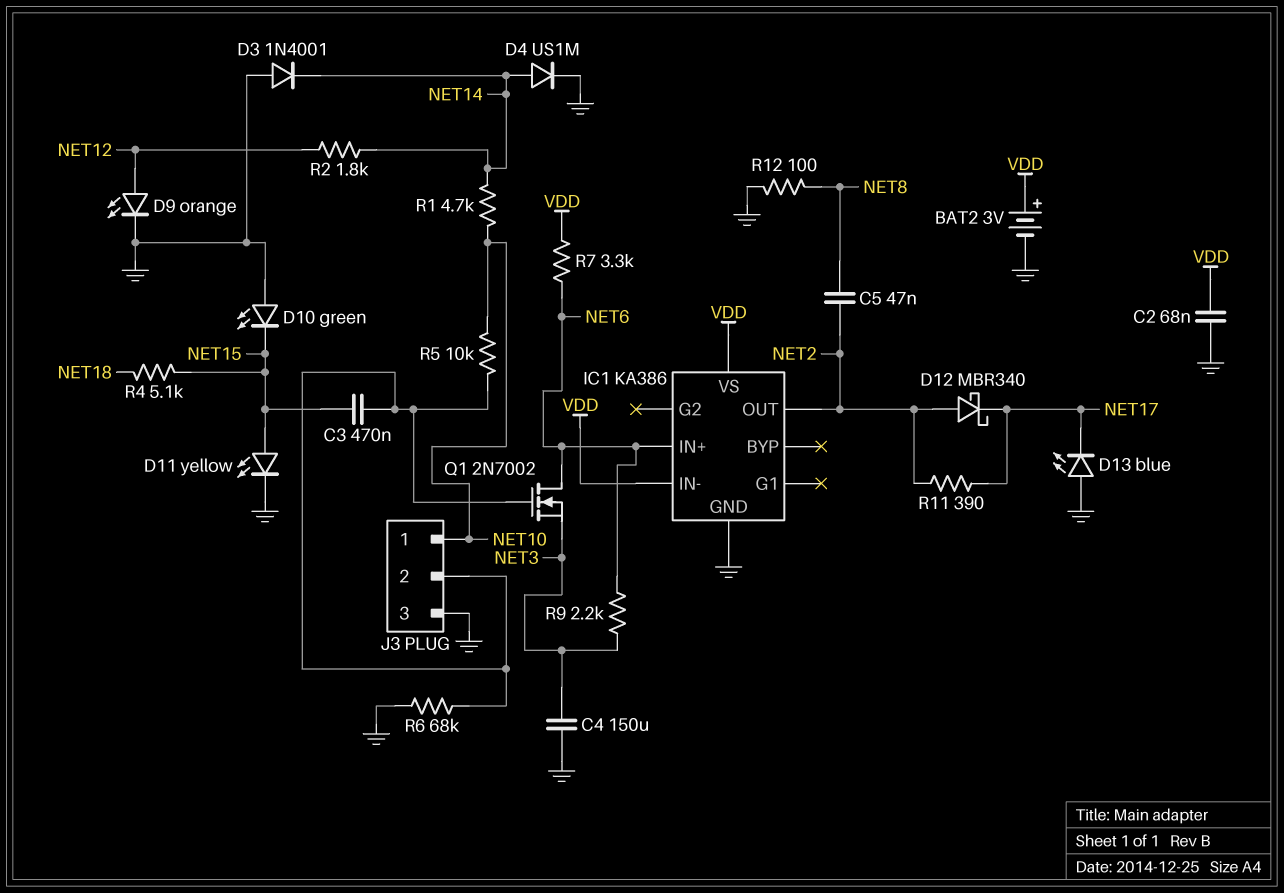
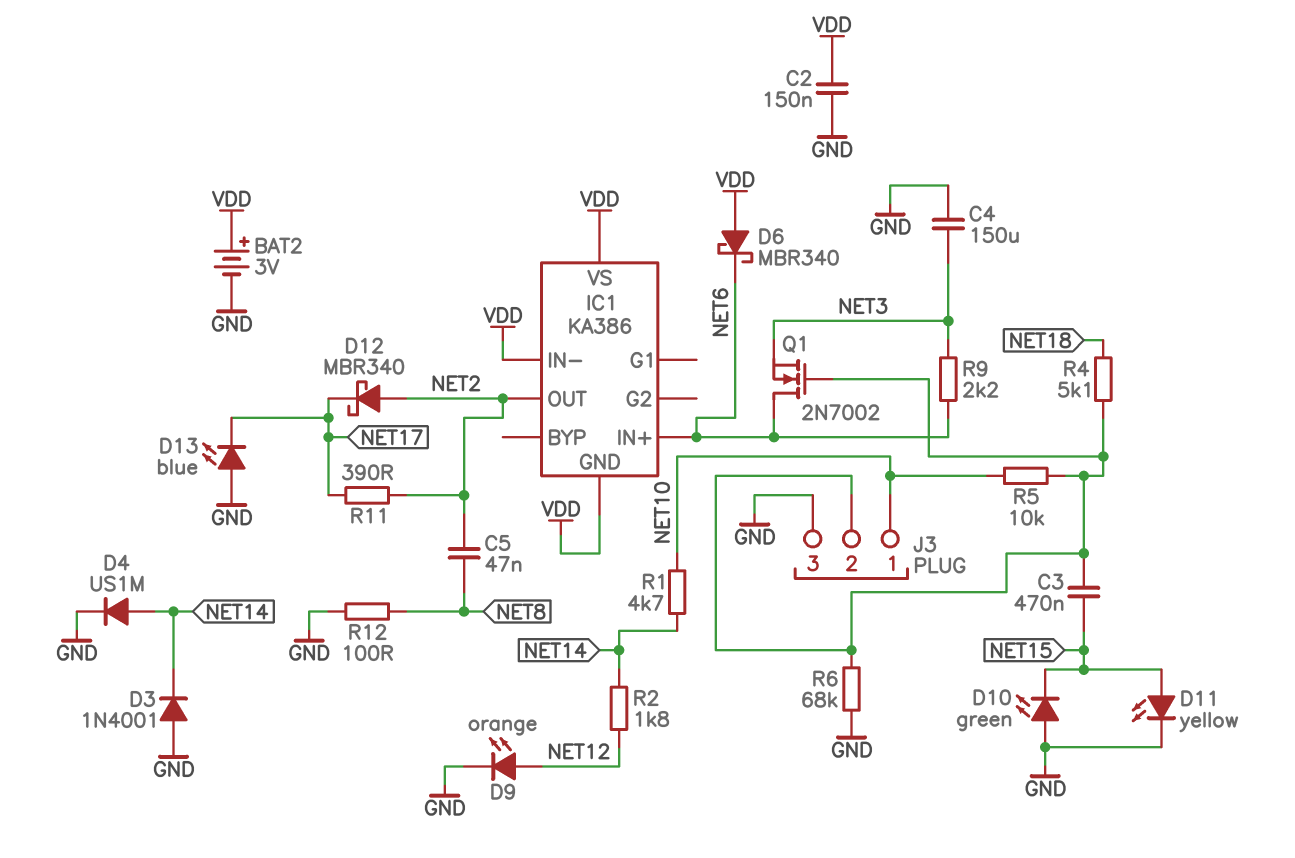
C2: 68nF (GND, VDD) -> 150nF (GND, VDD)
D6: none -> schottky MBR340 (A VDD, K NET6)
IC1 pin GND: GND -> VDD
R4: 5.1k (NET15, NET18) -> 5.1k (J3/2, NET18)
R7: 3.3k (NET6, VDD) -> none

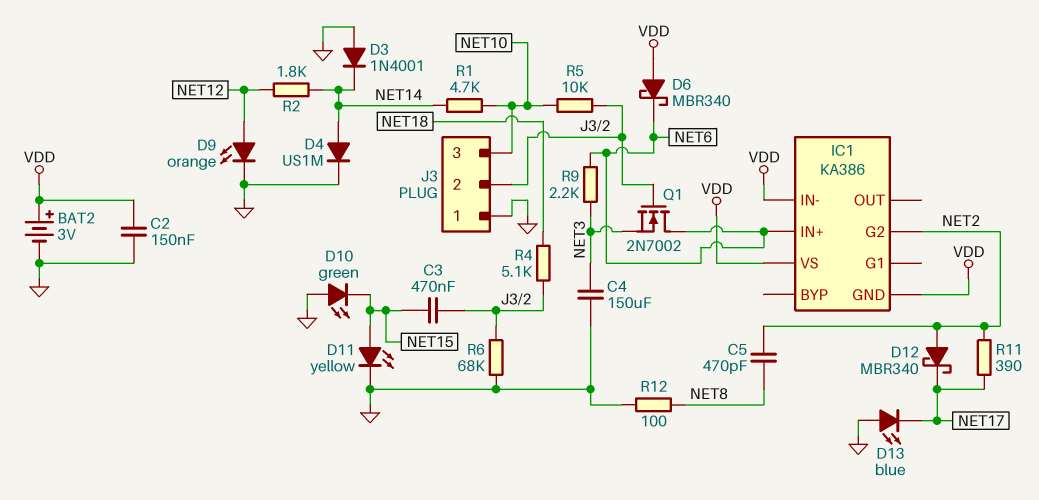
C5: 47nF (NET2, NET8) -> 470pF (NET2, NET8)
IC1 pin G2: none -> NET2
IC1 pin OUT: NET2 -> none
J3 pin 1: NET10 -> GND
J3 pin 3: GND -> NET10

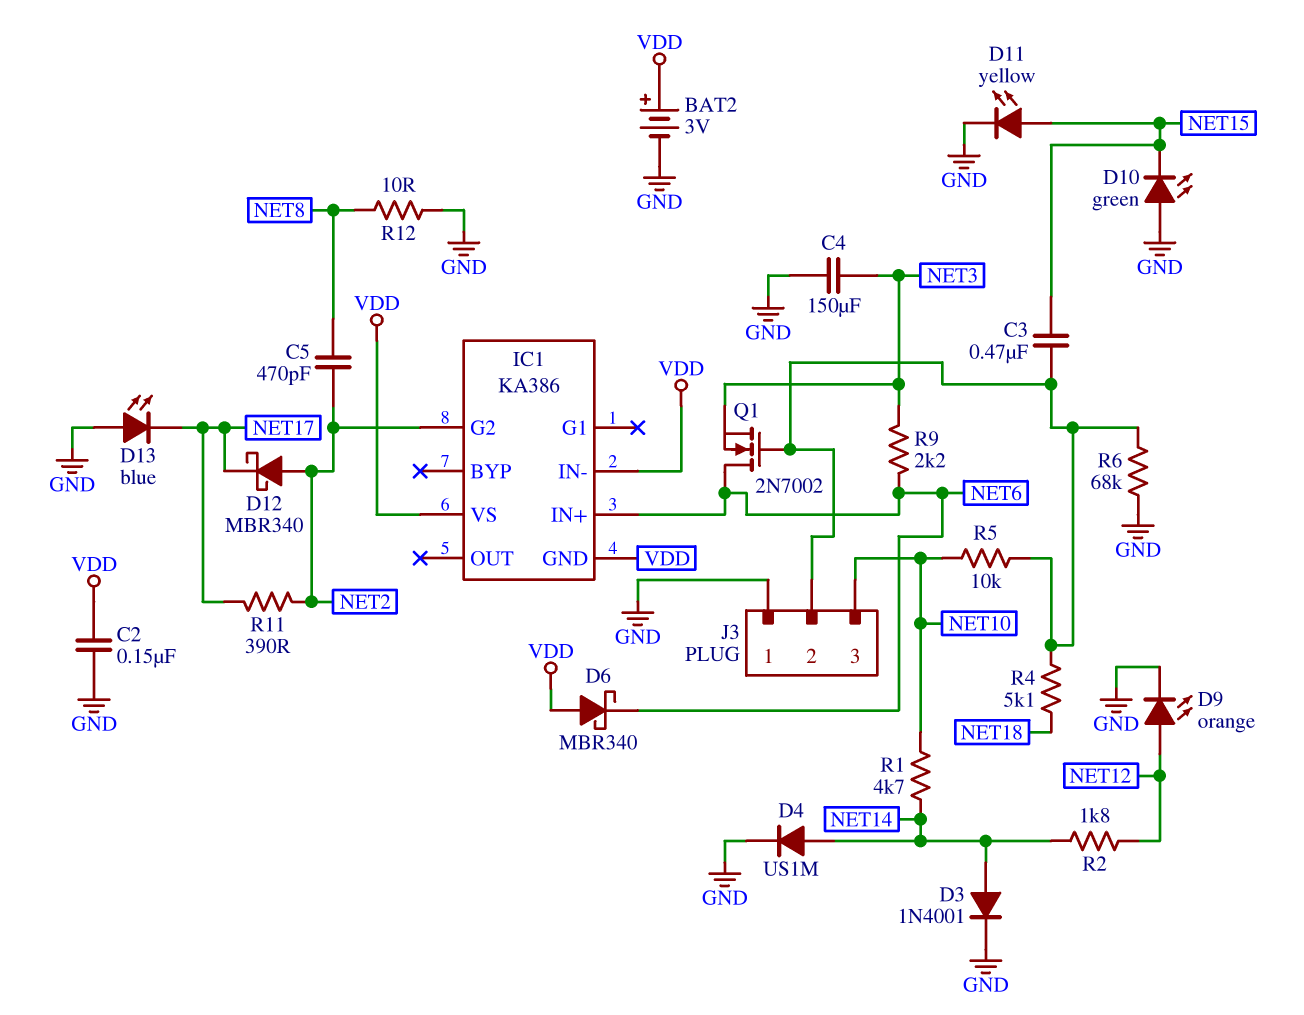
D3: diode 1N4001 (A GND, K NET14) -> diode 1N4001 (A NET14, K GND)
R12: 100 (GND, NET8) -> 10 (GND, NET8)

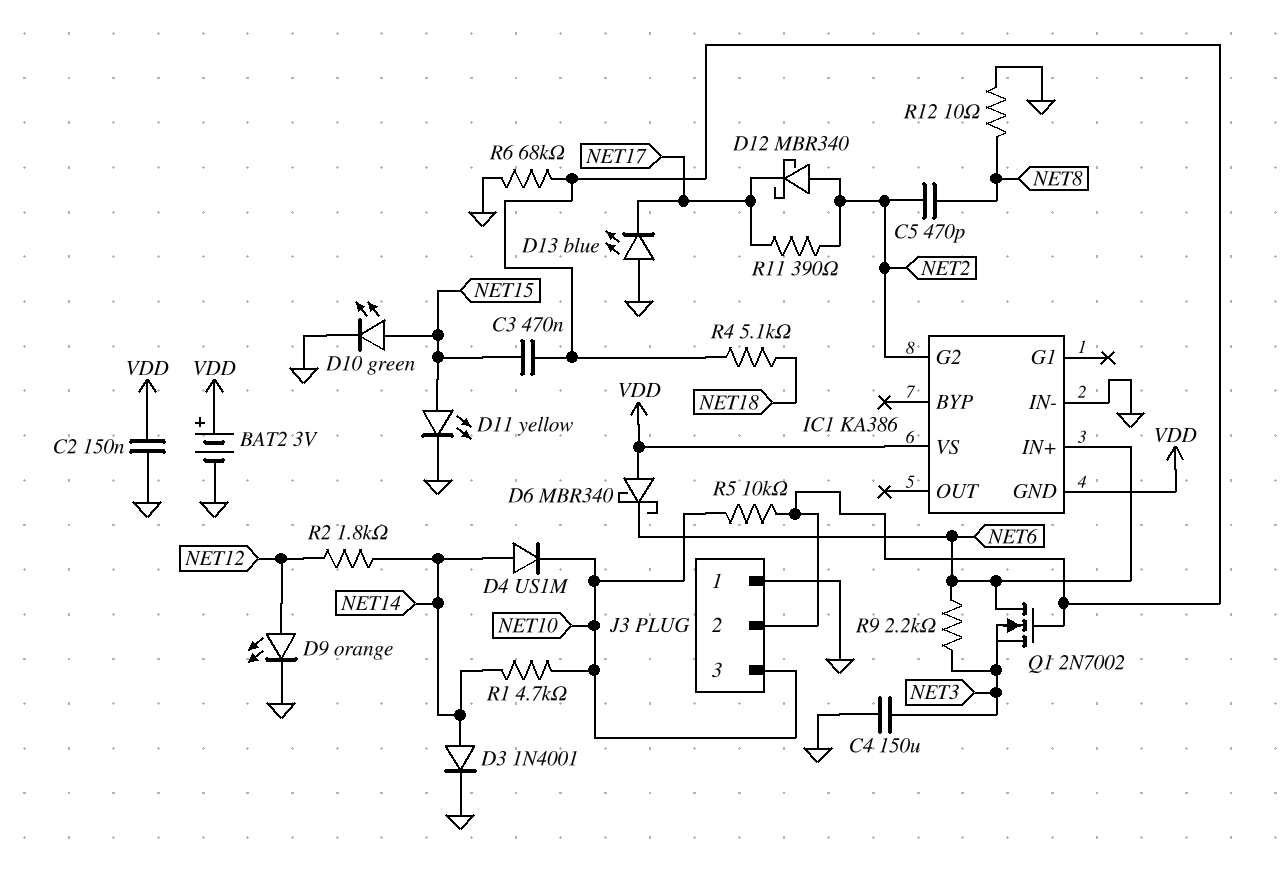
D4: diode US1M (A NET14, K GND) -> diode US1M (A NET14, K NET10)
D10: LED green (A GND, K NET15) -> LED green (A NET15, K GND)
IC1 pin IN-: VDD -> GND

